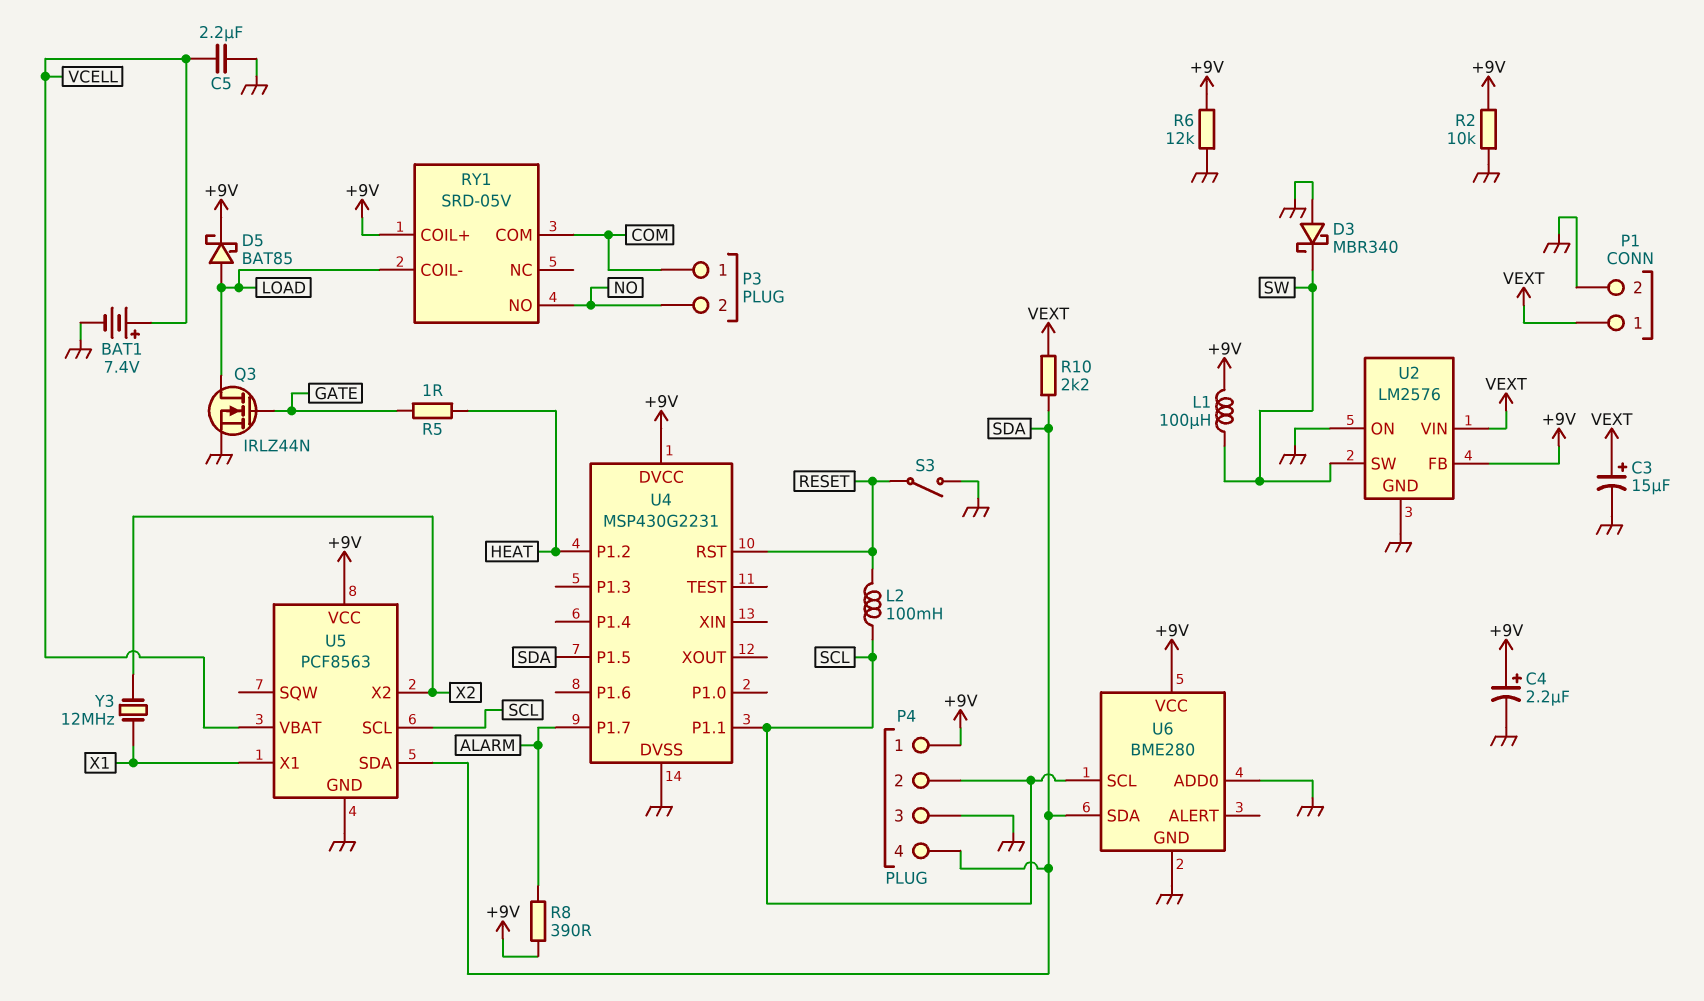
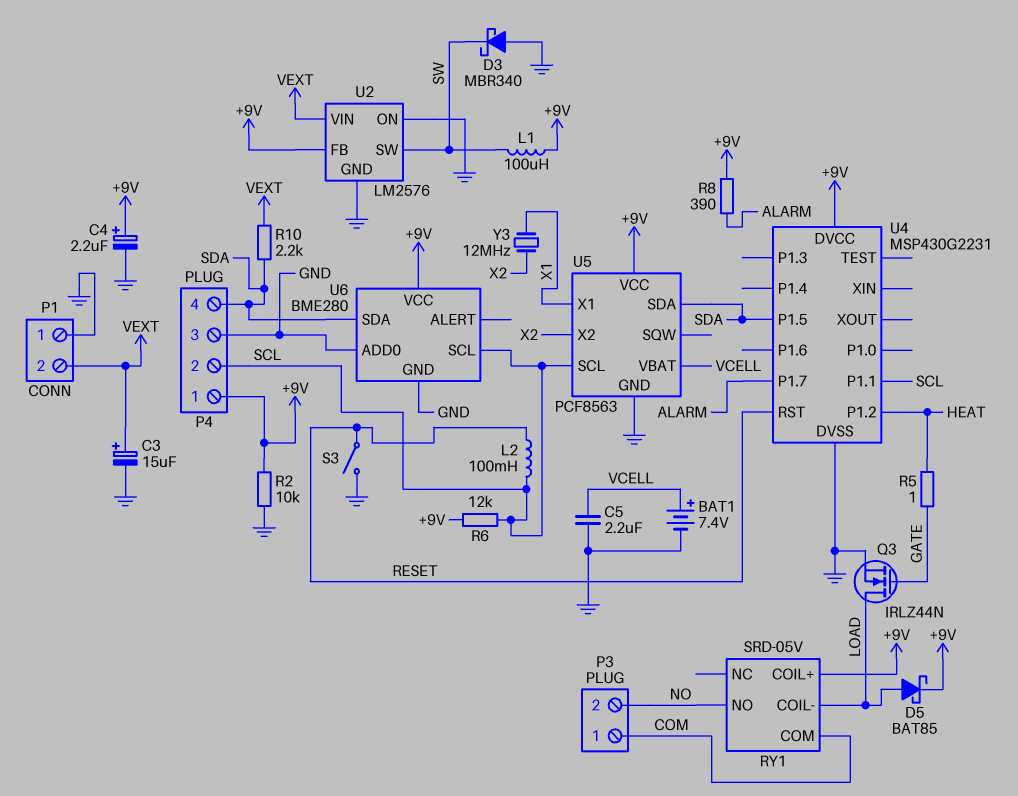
P1 pin 1: VEXT -> GND
P1 pin 2: GND -> VEXT
R6: 12k (+9V, GND) -> 12k (+9V, SCL)

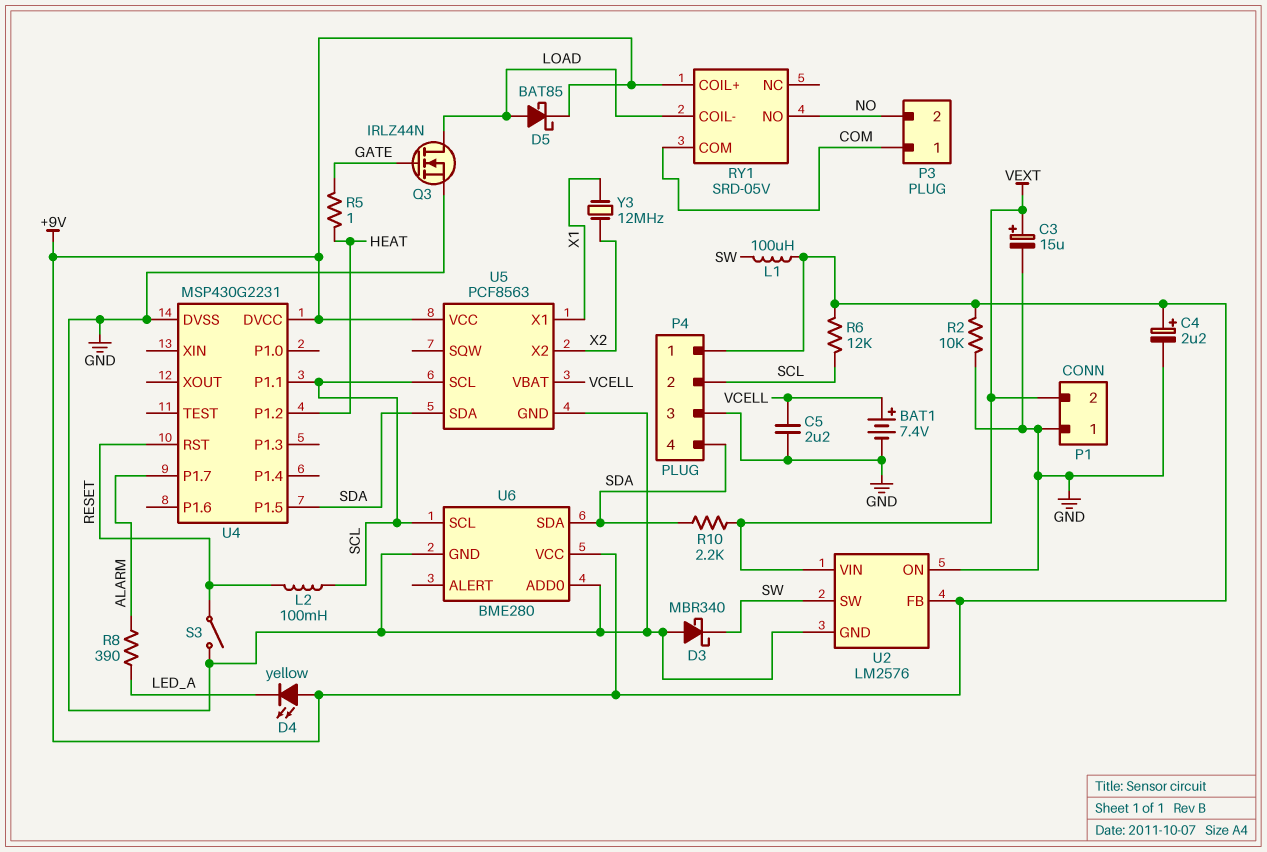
D4: none -> LED yellow (A +9V, K LED_A)
R8: 390 (+9V, ALARM) -> 390 (ALARM, LED_A)

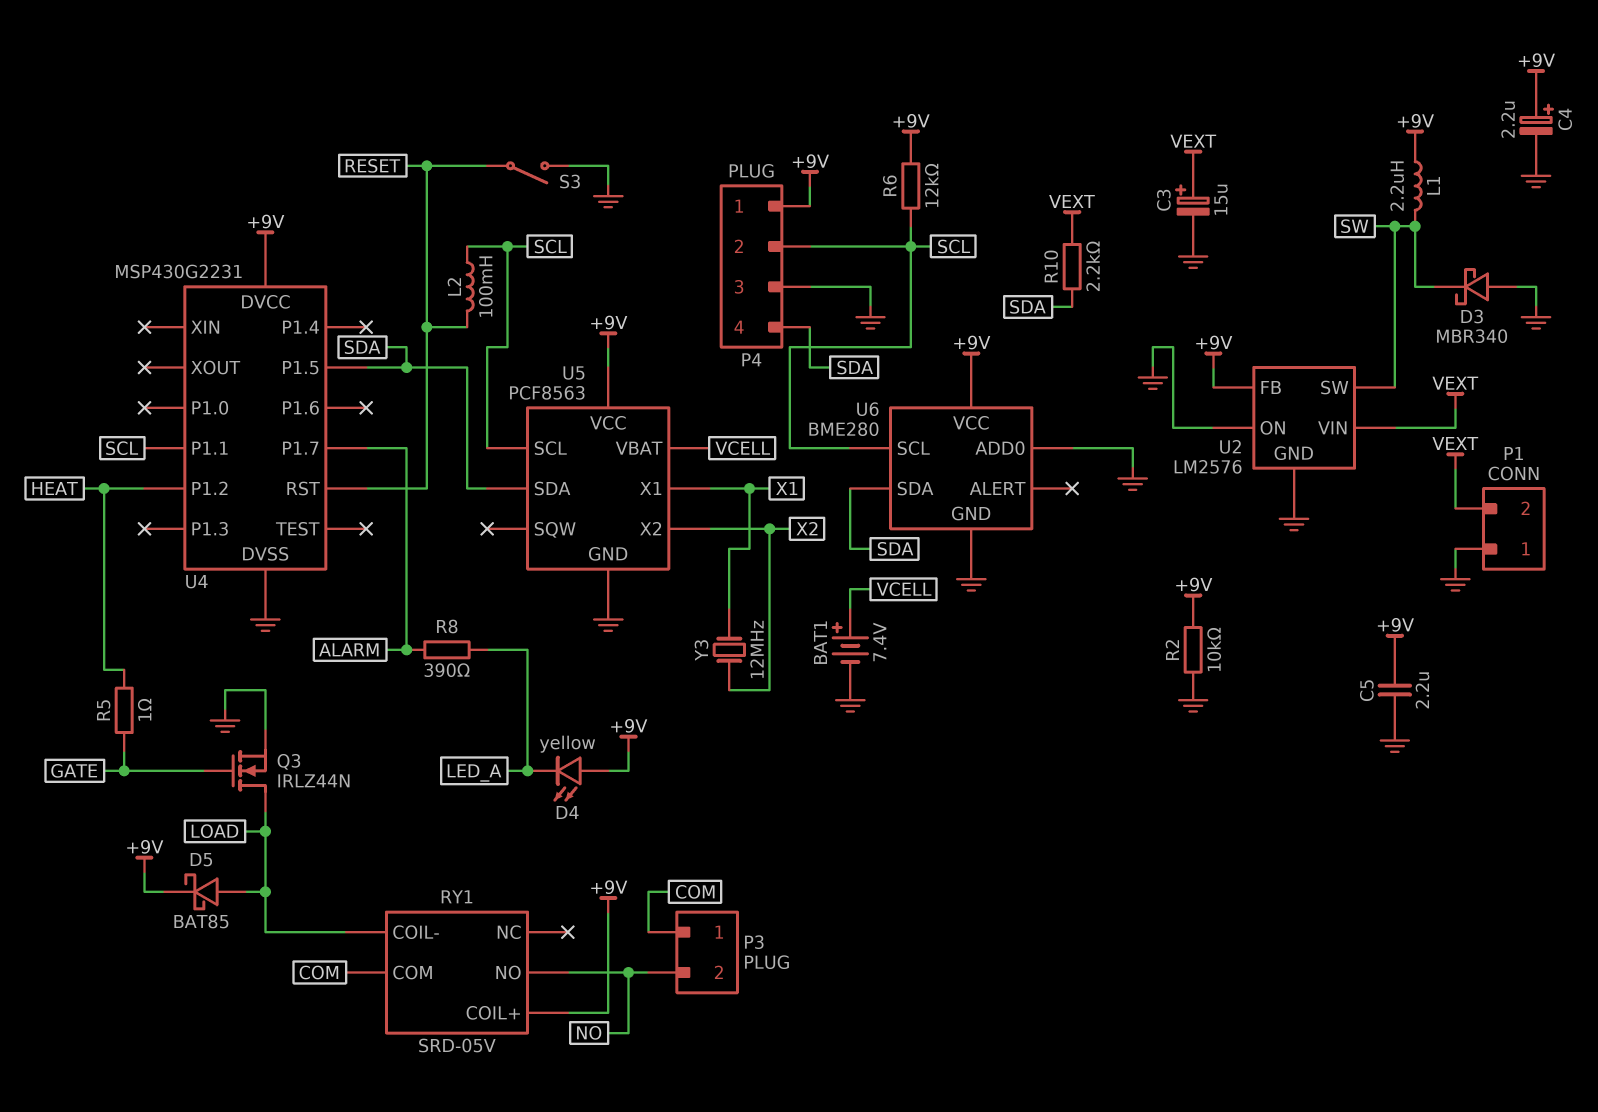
C5: 2.2uF (GND, VCELL) -> 2.2uF (+9V, GND)
L1: 100uH (+9V, SW) -> 2.2uH (+9V, SW)

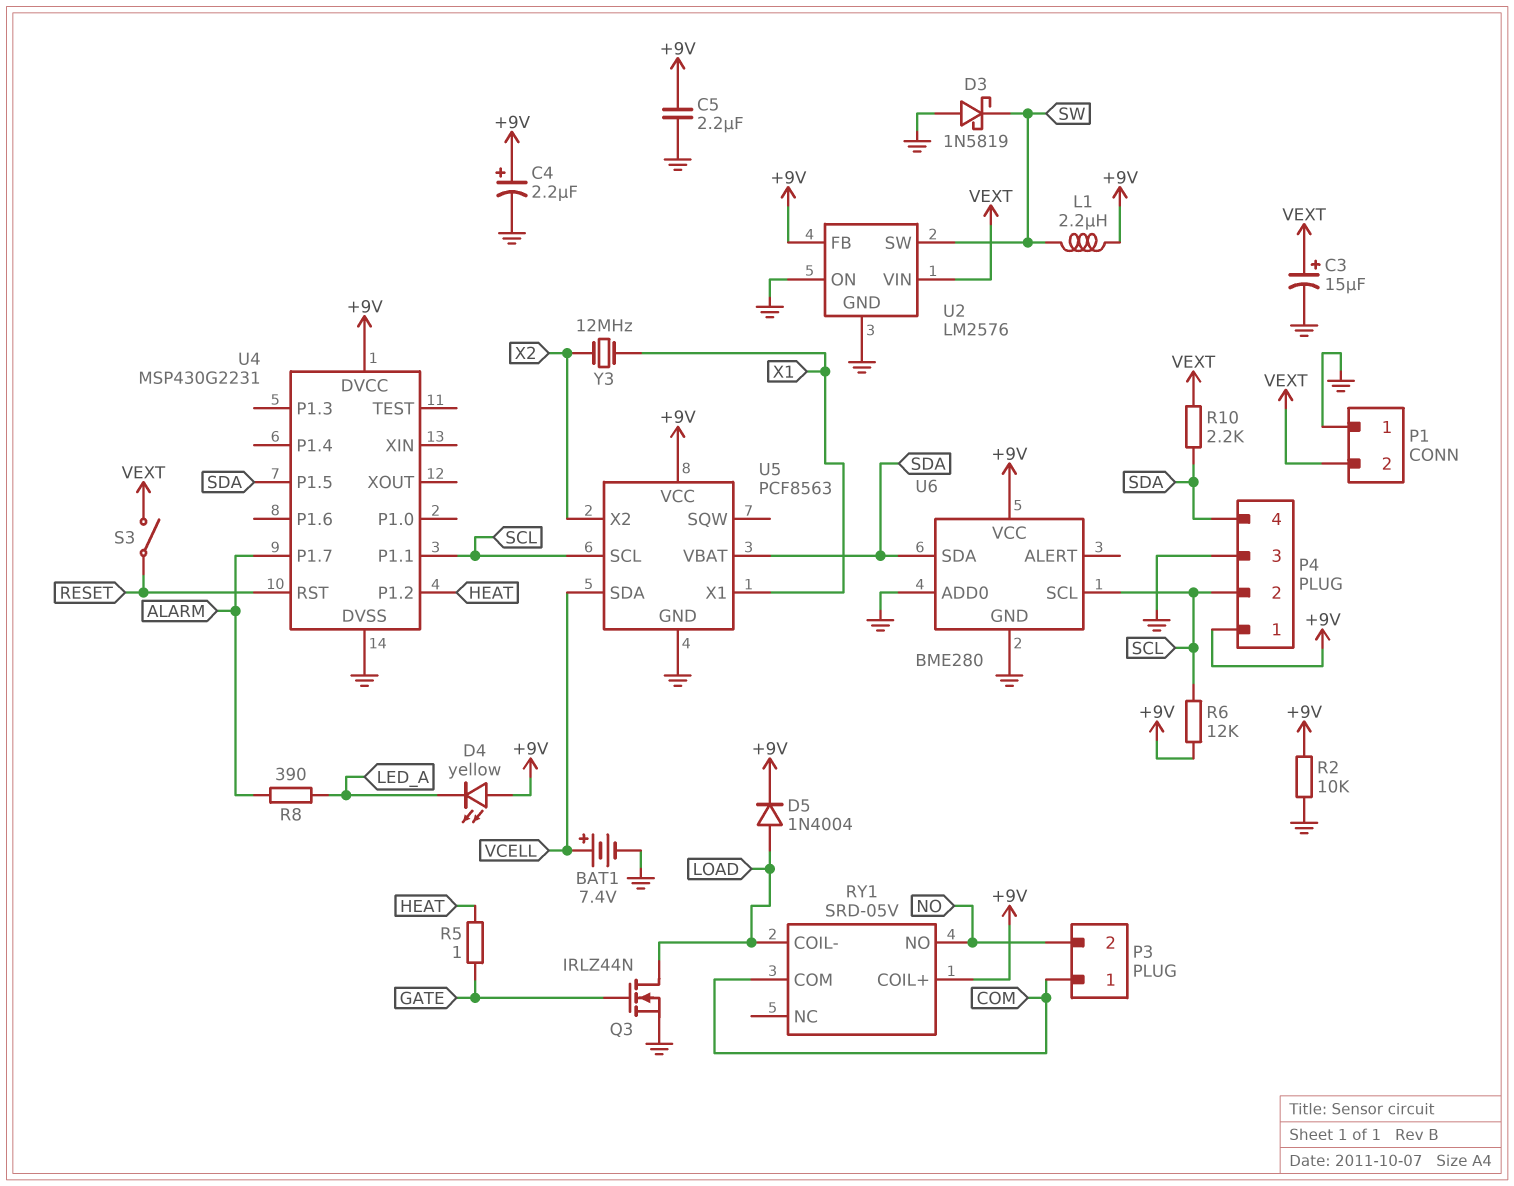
D3: schottky MBR340 (A GND, K SW) -> schottky 1N5819 (A GND, K SW)
D5: schottky BAT85 (A LOAD, K +9V) -> diode 1N4004 (A LOAD, K +9V)
L2: 100mH (RESET, SCL) -> none
S3: switch (GND, RESET) -> switch (RESET, VEXT)
U5 pin SDA: SDA -> VCELL
U5 pin VBAT: VCELL -> SDA

